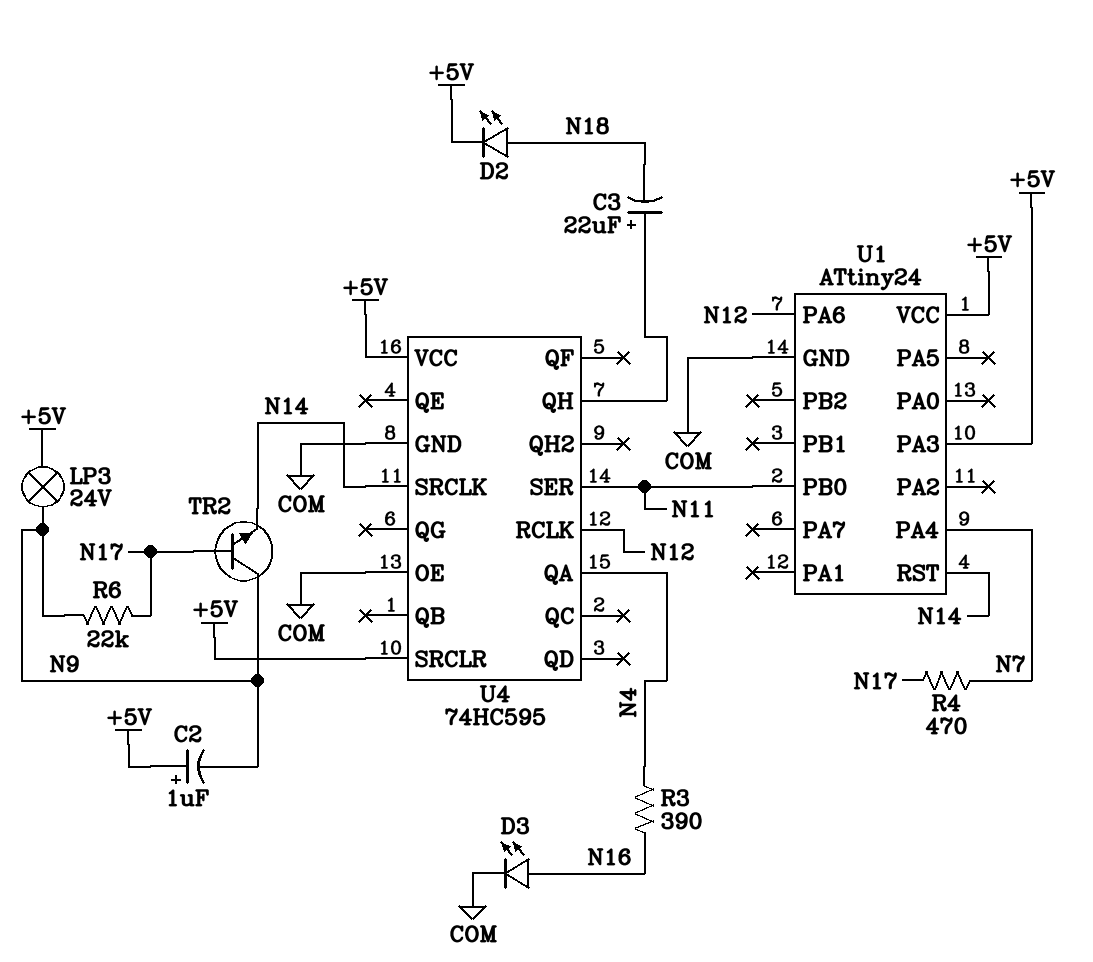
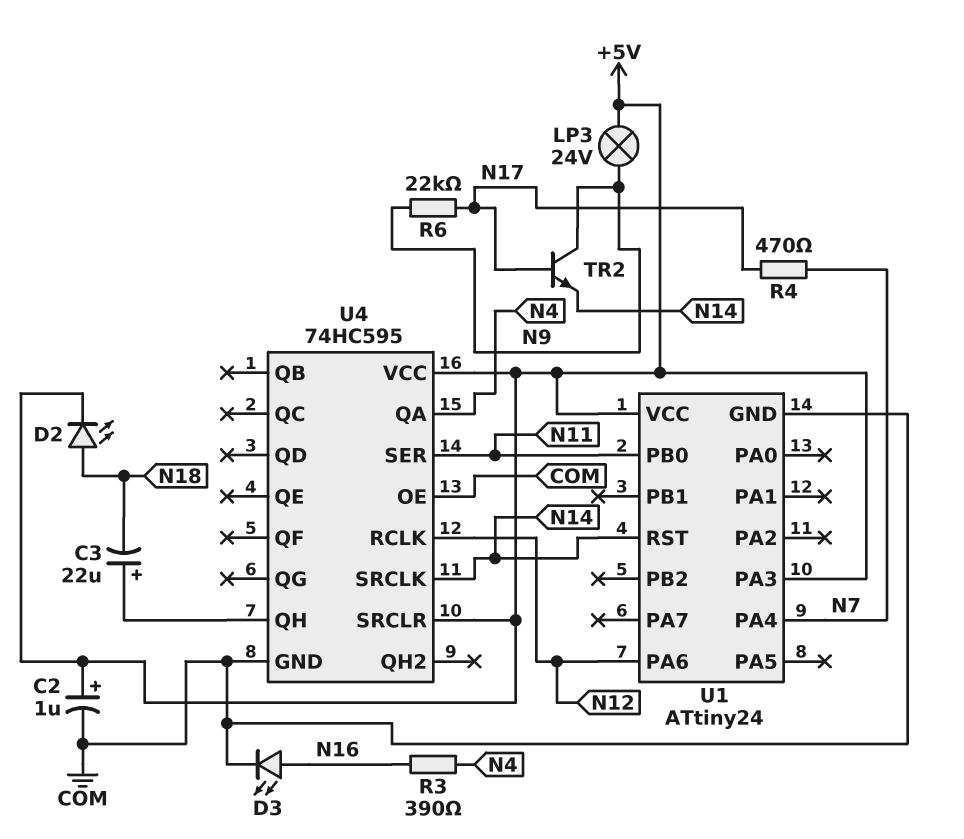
C2: 1uF (plus +5V, minus N9) -> 1uF (plus +5V, minus COM)

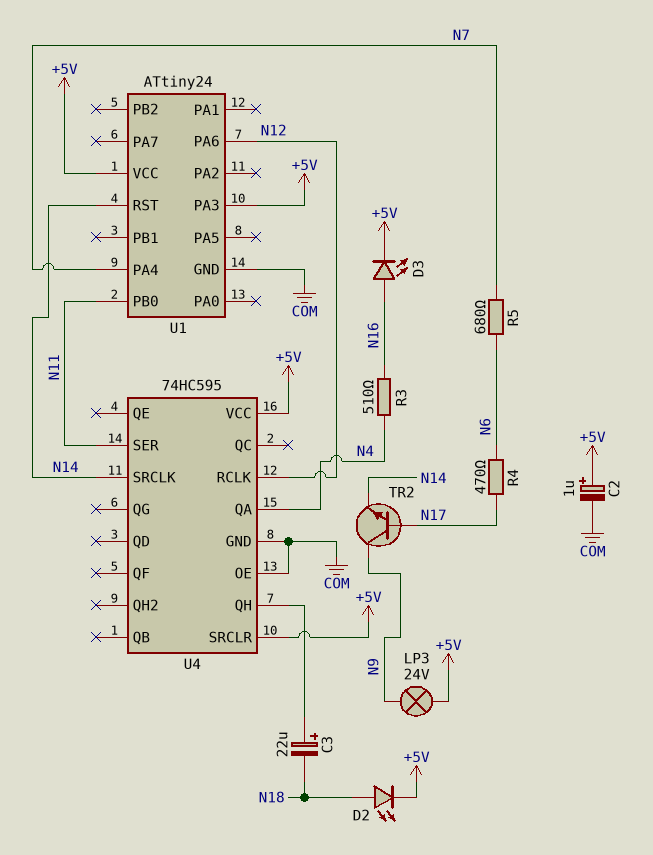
D3: LED (A N16, K COM) -> LED (A N16, K +5V)
R3: 390 (N4, N16) -> 510 (N4, N16)
R4: 470 (N7, N17) -> 470 (N6, N17)
R5: none -> 680 (N6, N7)
R6: 22k (N9, N17) -> none

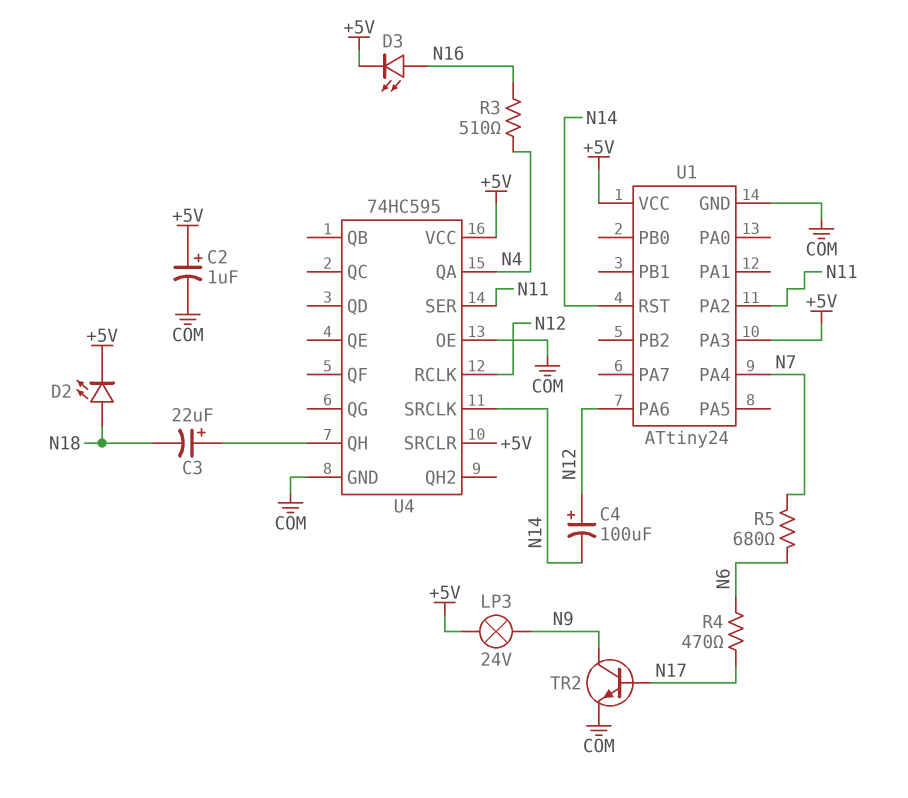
C4: none -> 100uF (plus N12, minus N14)
TR2: NPN (B N17, C N9, E N14) -> NPN (B N17, C N9, E COM)
U1 pin PA2: none -> N11
U1 pin PB0: N11 -> none

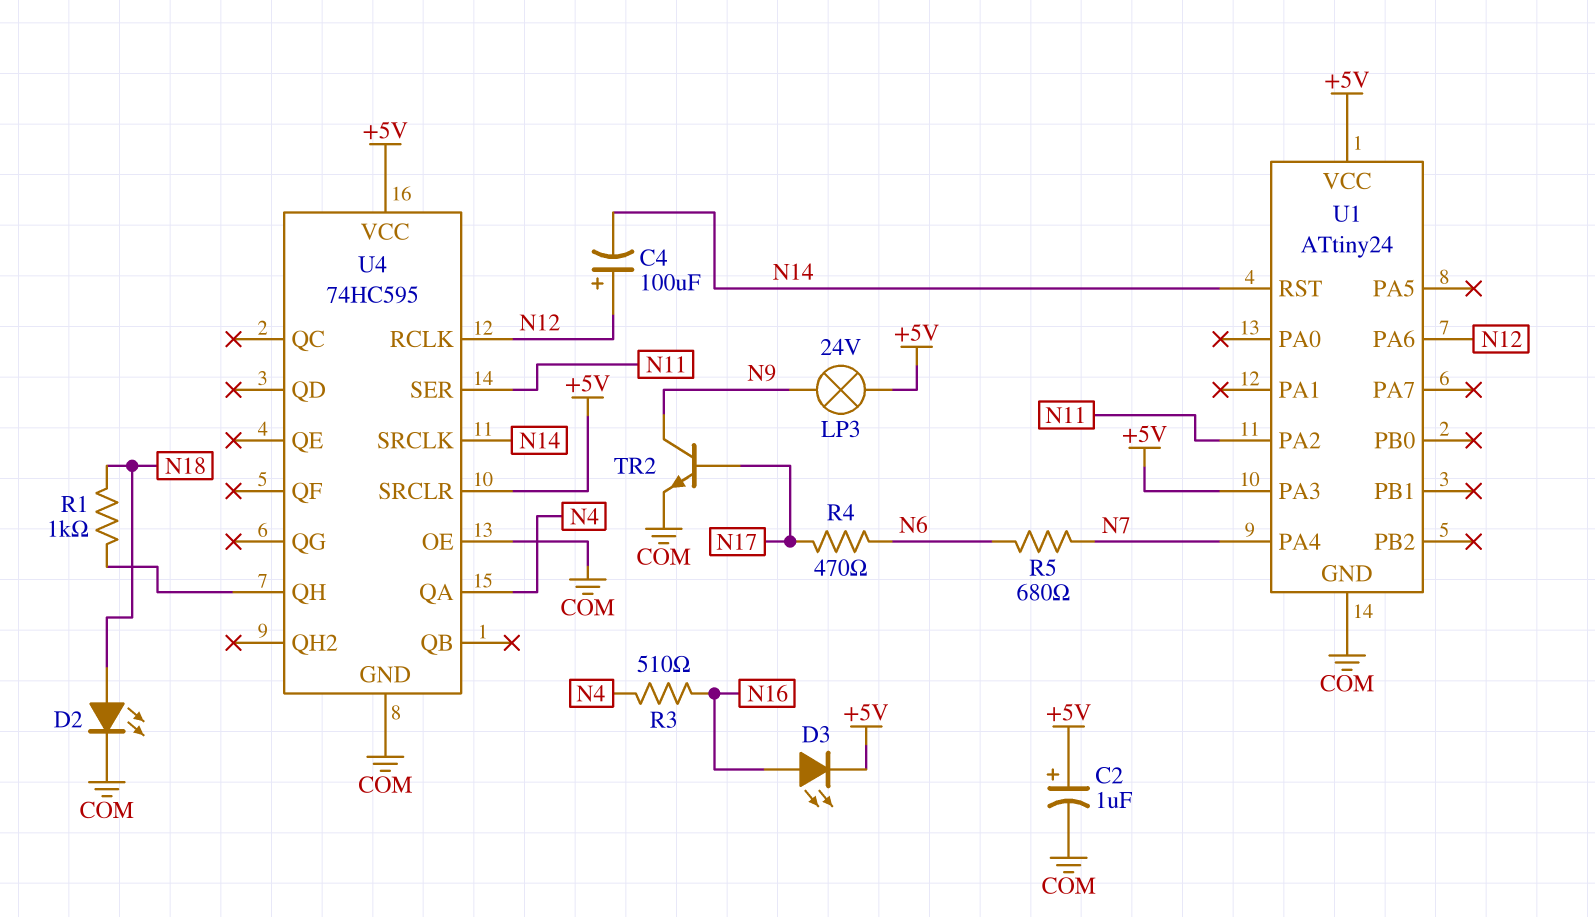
C3: 22uF (plus U4/QH, minus N18) -> none
D2: LED (A N18, K +5V) -> LED (A N18, K COM)
R1: none -> 1k (N18, U4/QH)

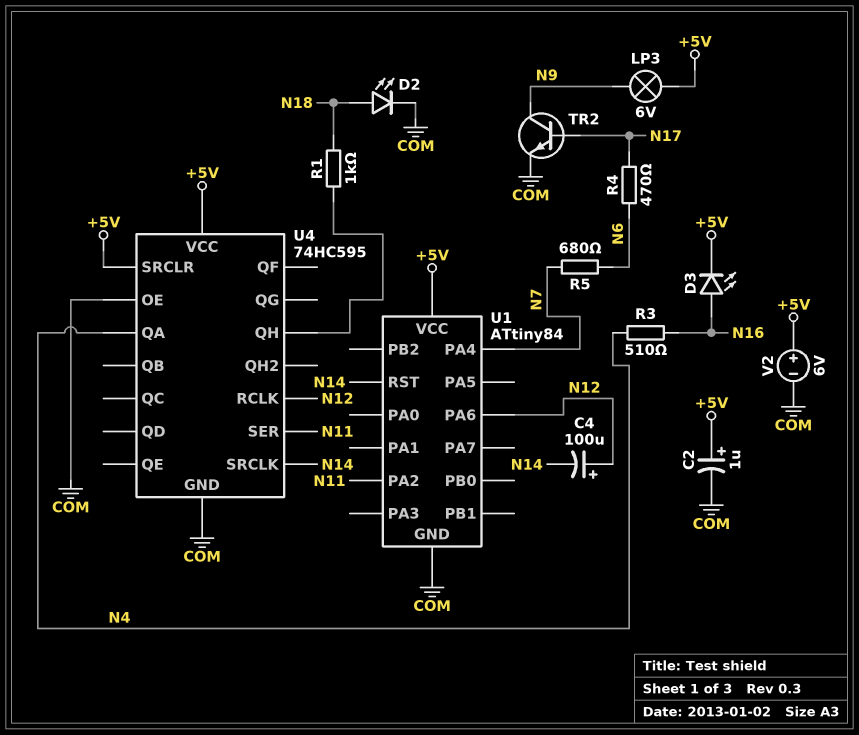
LP3: lamp 24V (+5V, N9) -> lamp 6V (+5V, N9)
U1: ATtiny24 -> ATtiny84
U1 pin PA3: +5V -> none
V2: none -> 6V (plus +5V, minus COM)

